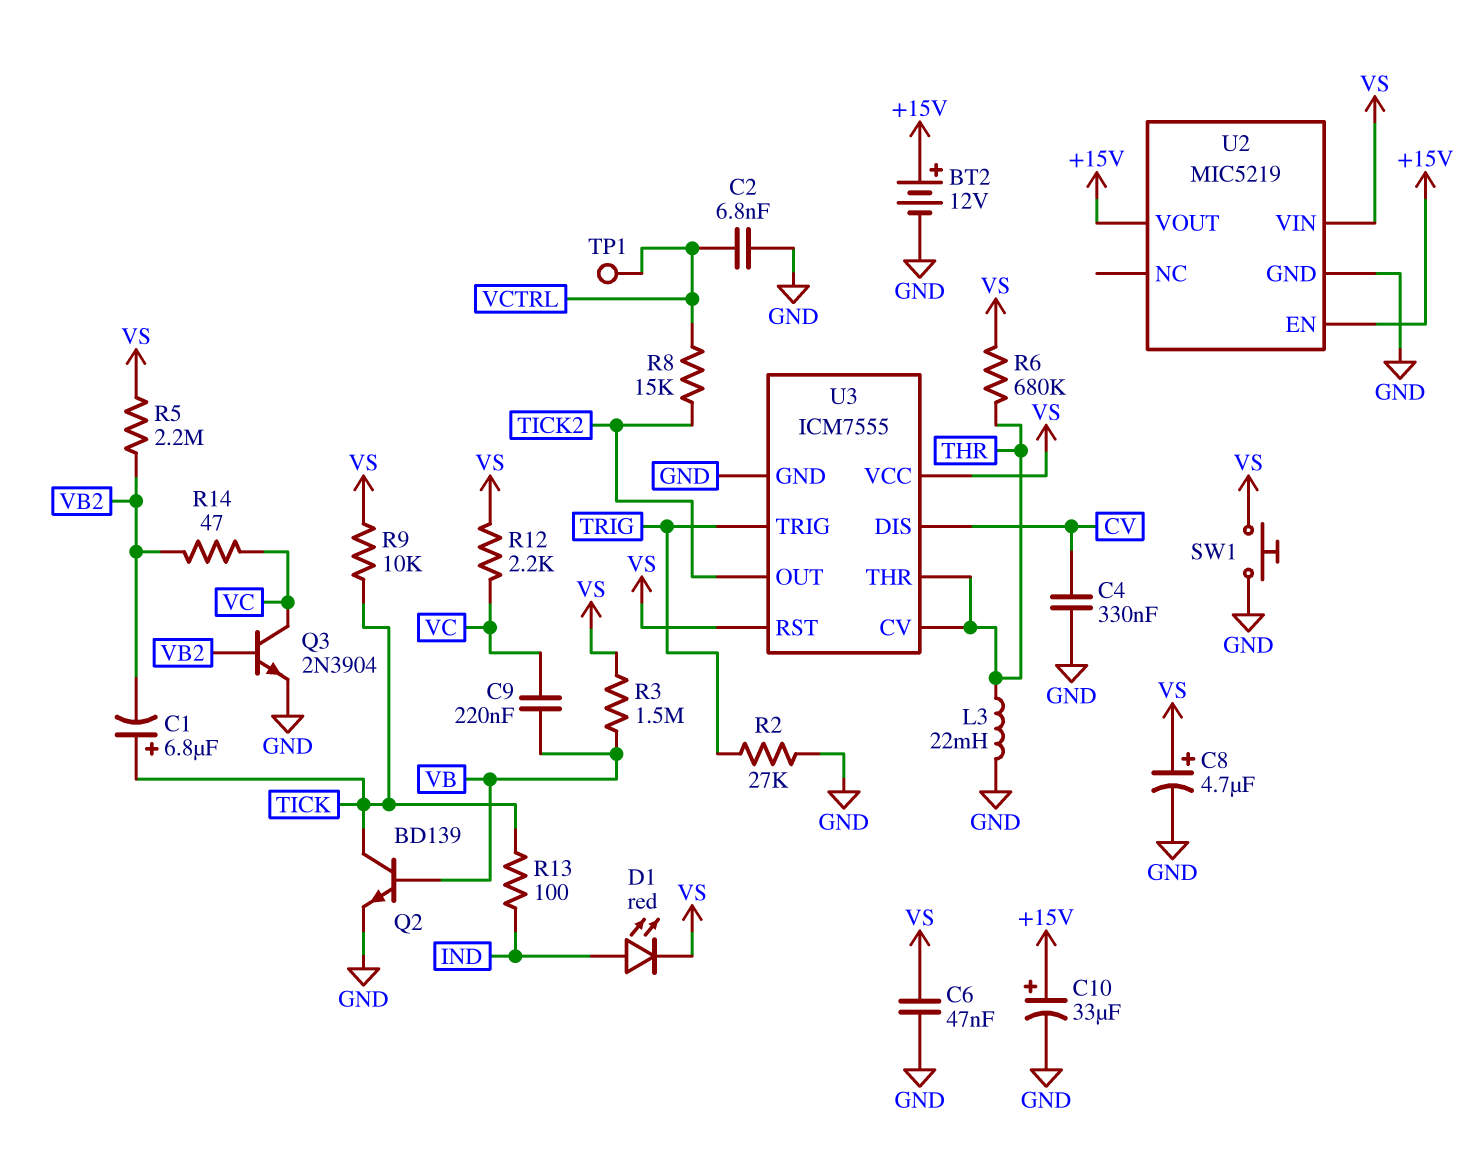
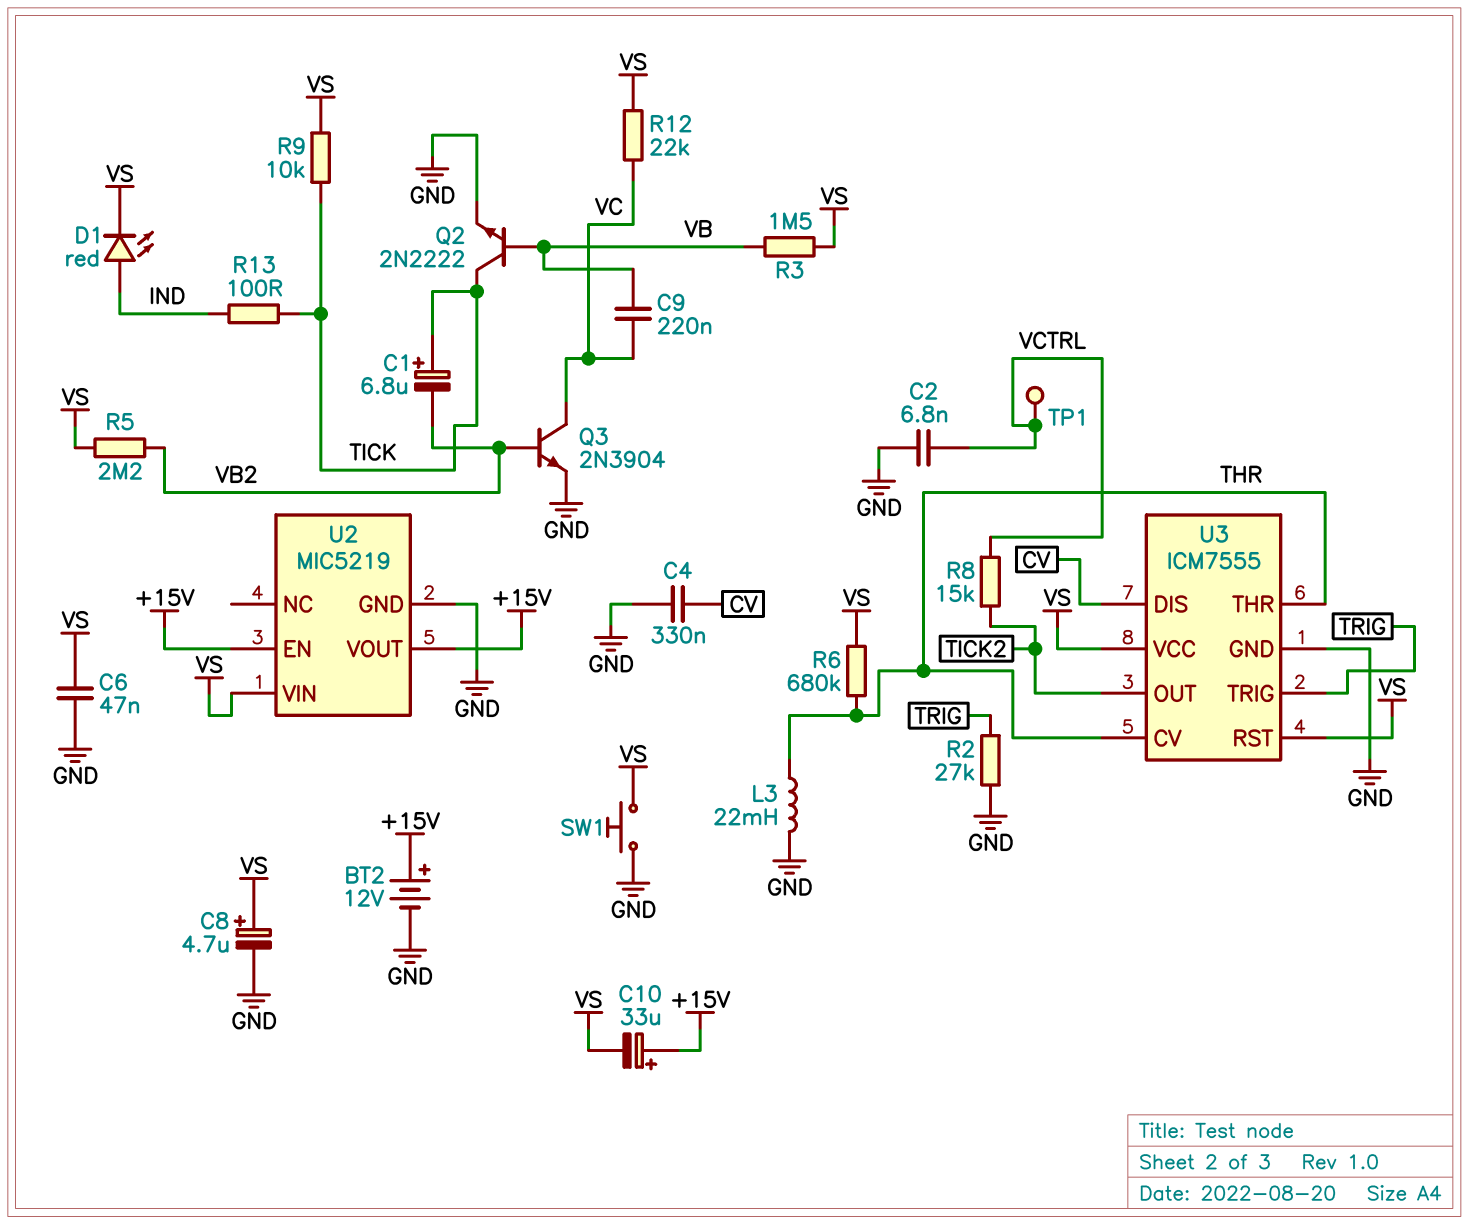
C10: 33uF (plus +15V, minus GND) -> 33uF (plus +15V, minus VS)
Q2: NPN BD139 (B VB, C TICK, E GND) -> NPN 2N2222 (B VB, C TICK, E GND)
R12: 2.2k (VC, VS) -> 22k (VC, VS)
R14: 47 (VB2, VC) -> none

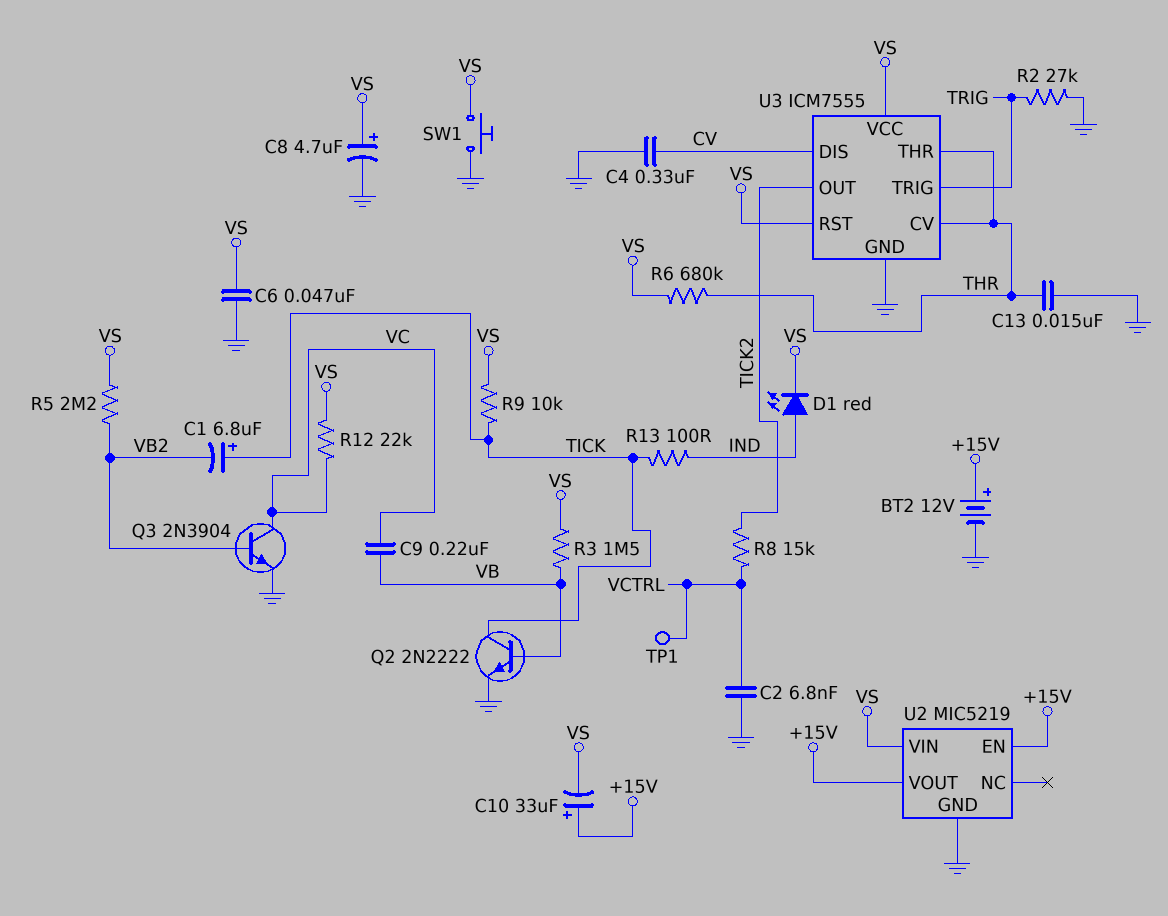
C13: none -> 15nF (GND, THR)
L3: 22mH (GND, THR) -> none

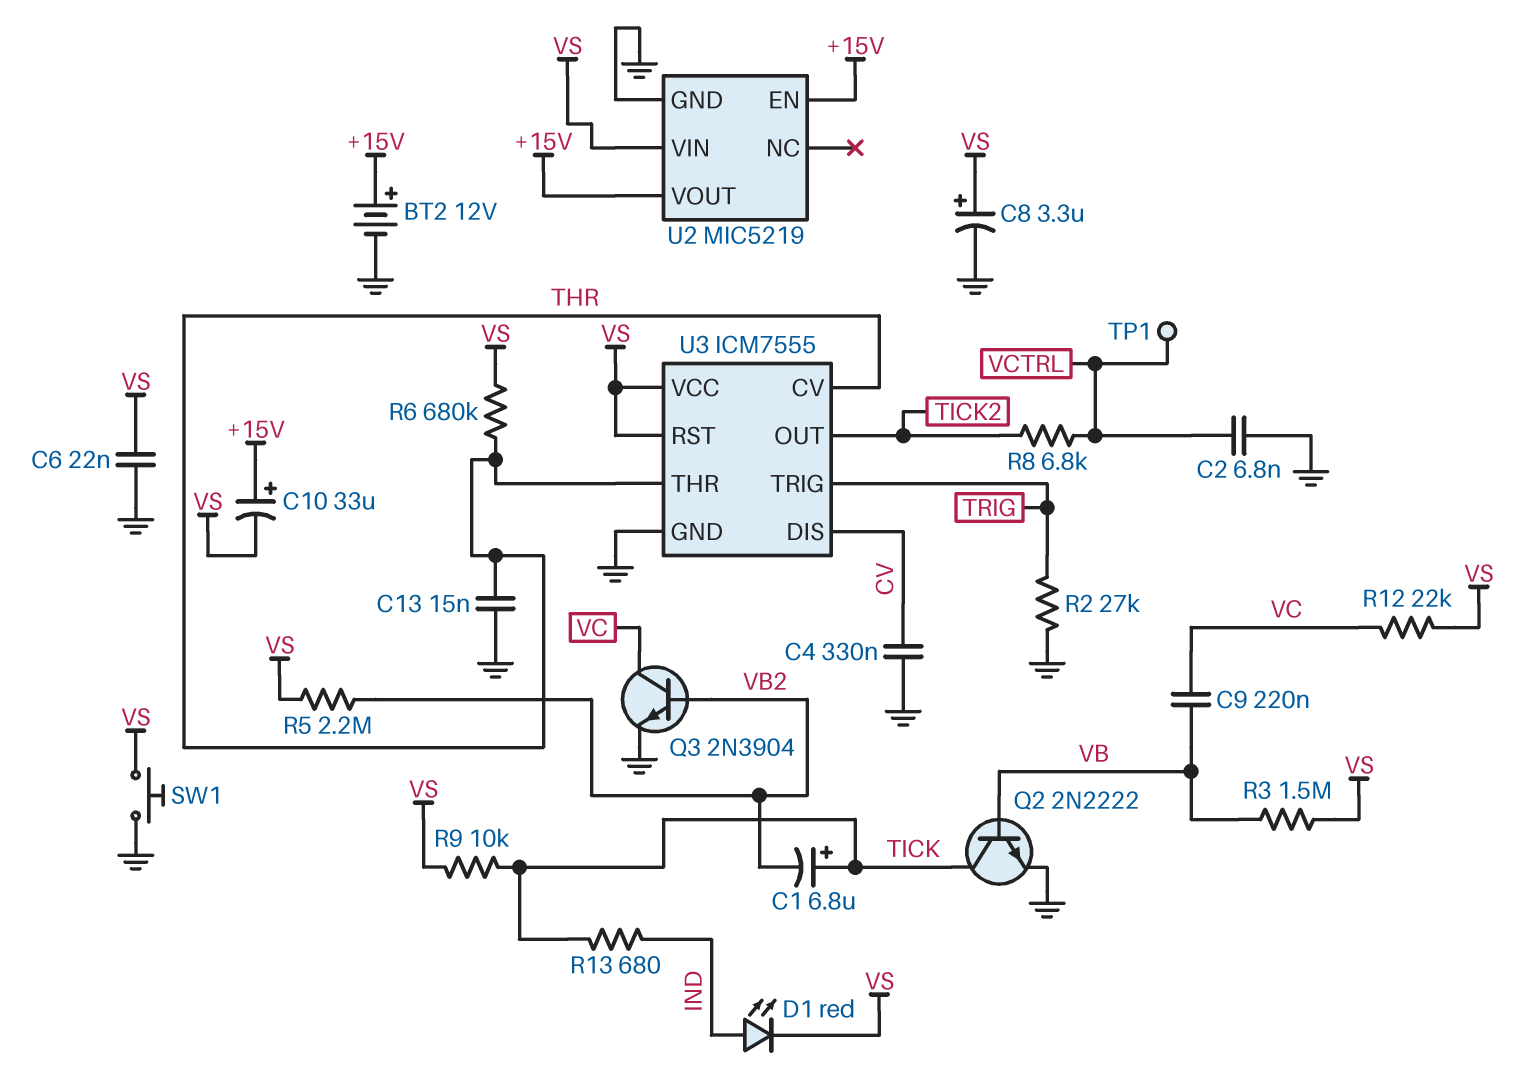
C6: 47nF (GND, VS) -> 22nF (GND, VS)
C8: 4.7uF (plus VS, minus GND) -> 3.3uF (plus VS, minus GND)
R8: 15k (TICK2, VCTRL) -> 6.8k (TICK2, VCTRL)
R13: 100 (IND, TICK) -> 680 (IND, TICK)

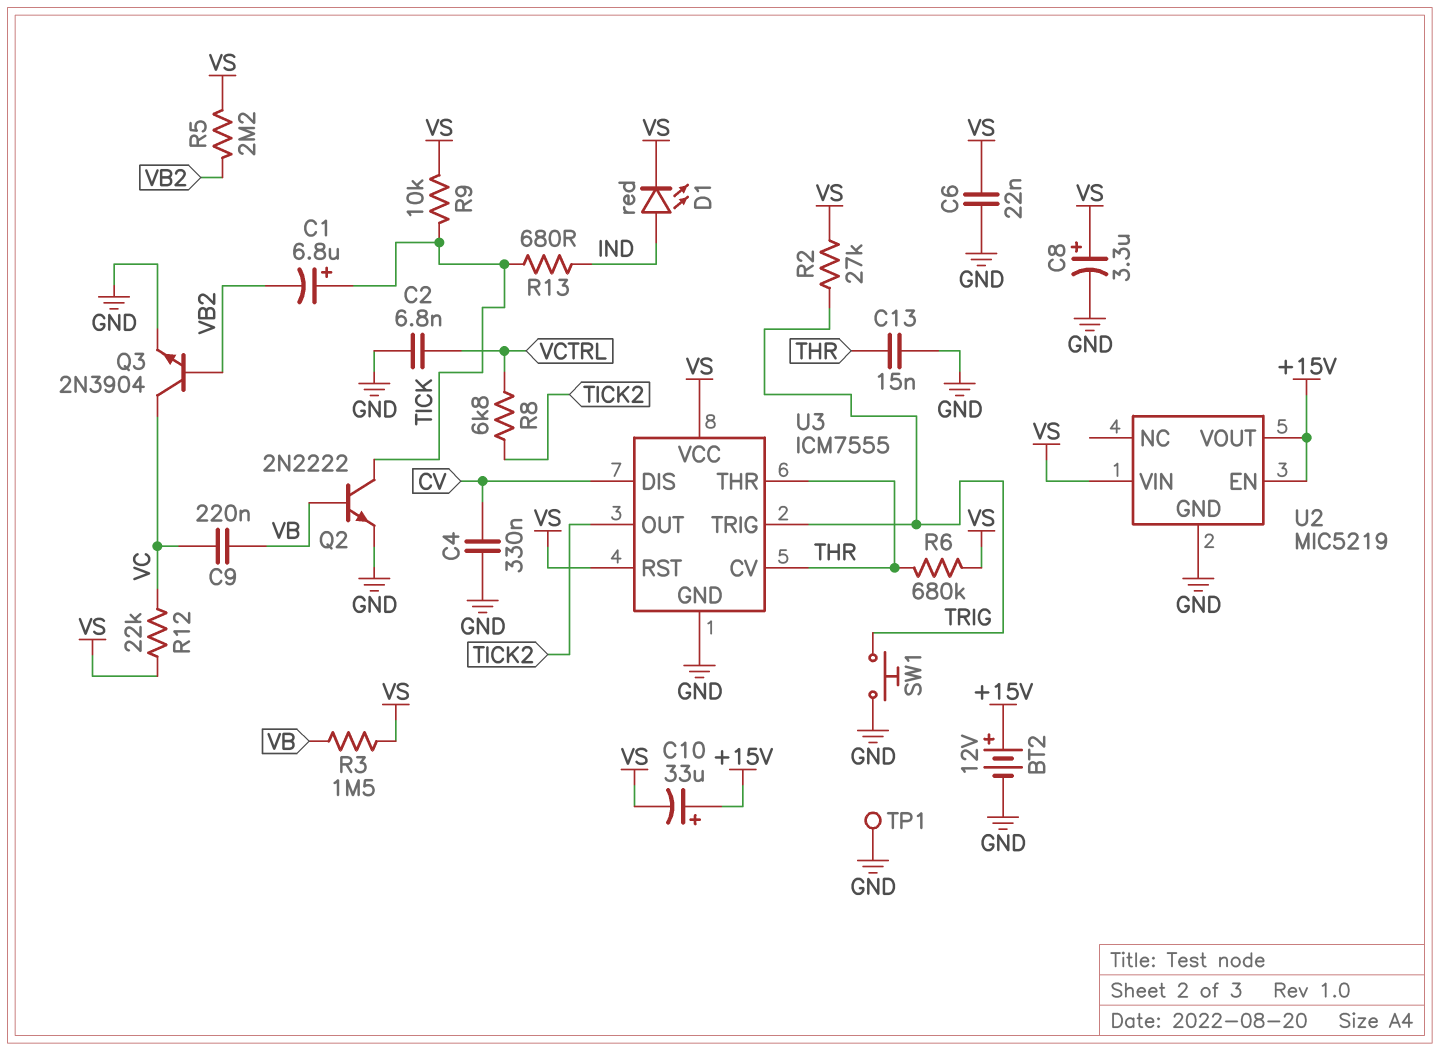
R2: 27k (GND, TRIG) -> 27k (TRIG, VS)
SW1: button (GND, VS) -> button (GND, TRIG)
TP1: test point (VCTRL) -> test point (GND)

